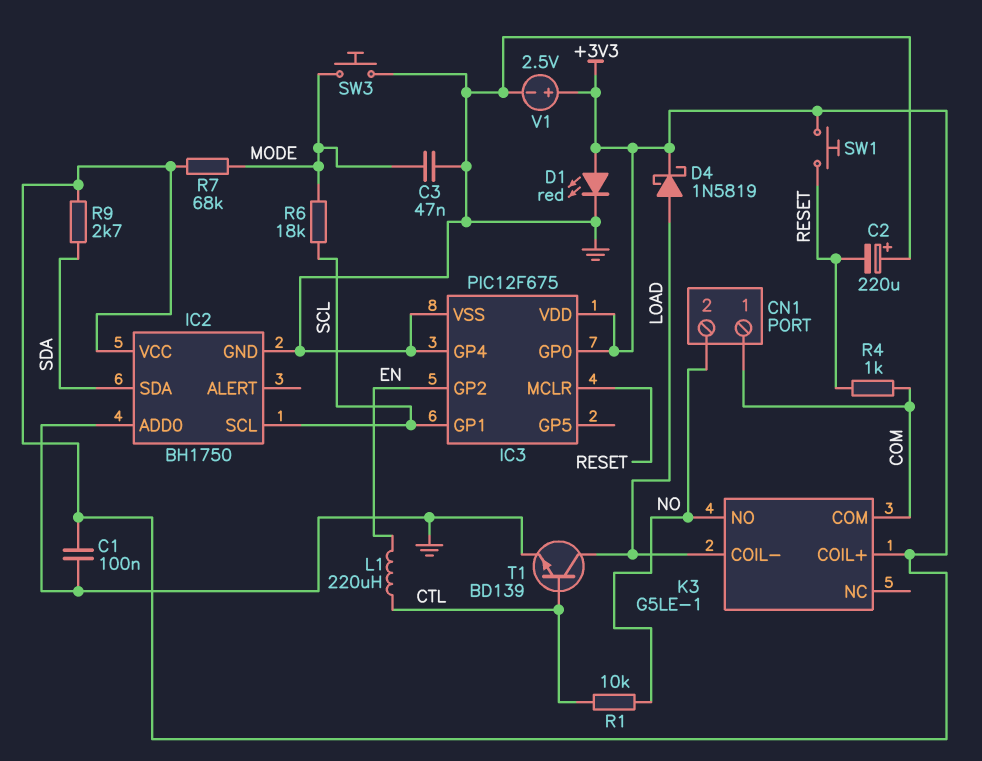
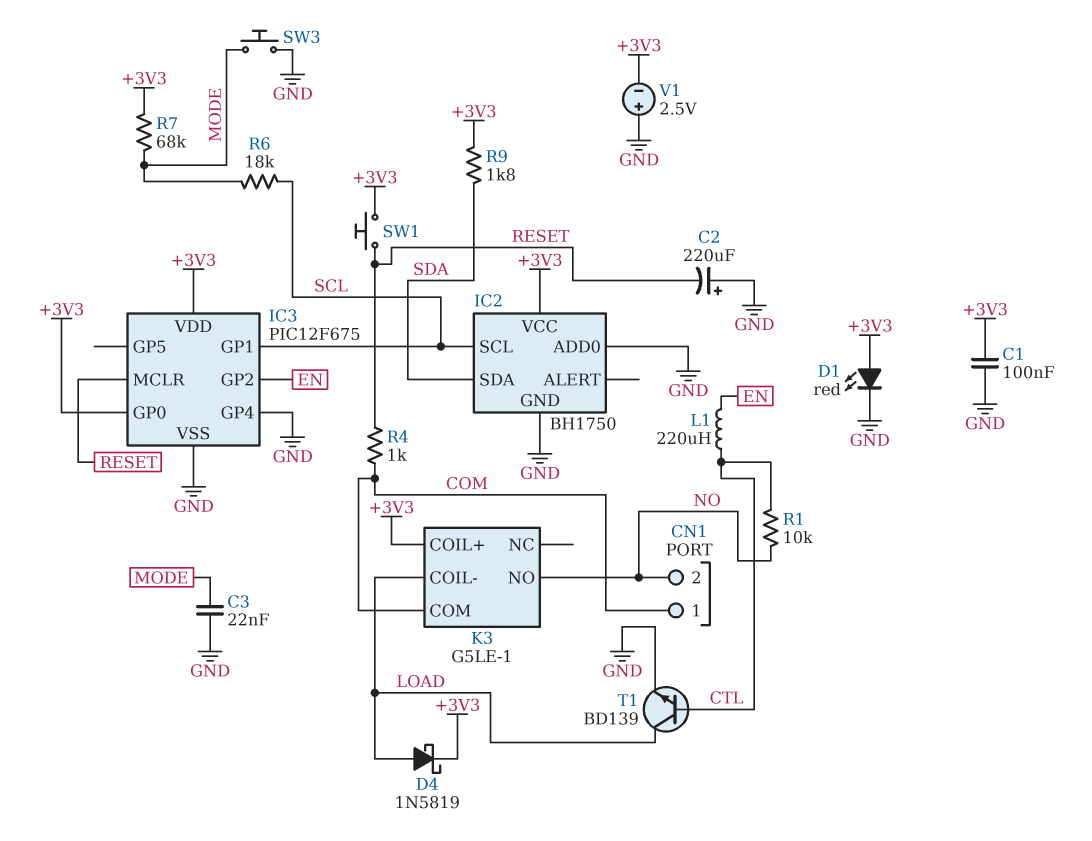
C3: 47nF (GND, MODE) -> 22nF (GND, MODE)
R9: 2.7k (+3V3, SDA) -> 1.8k (+3V3, SDA)
V1: 2.5V (plus +3V3, minus GND) -> 2.5V (plus GND, minus +3V3)

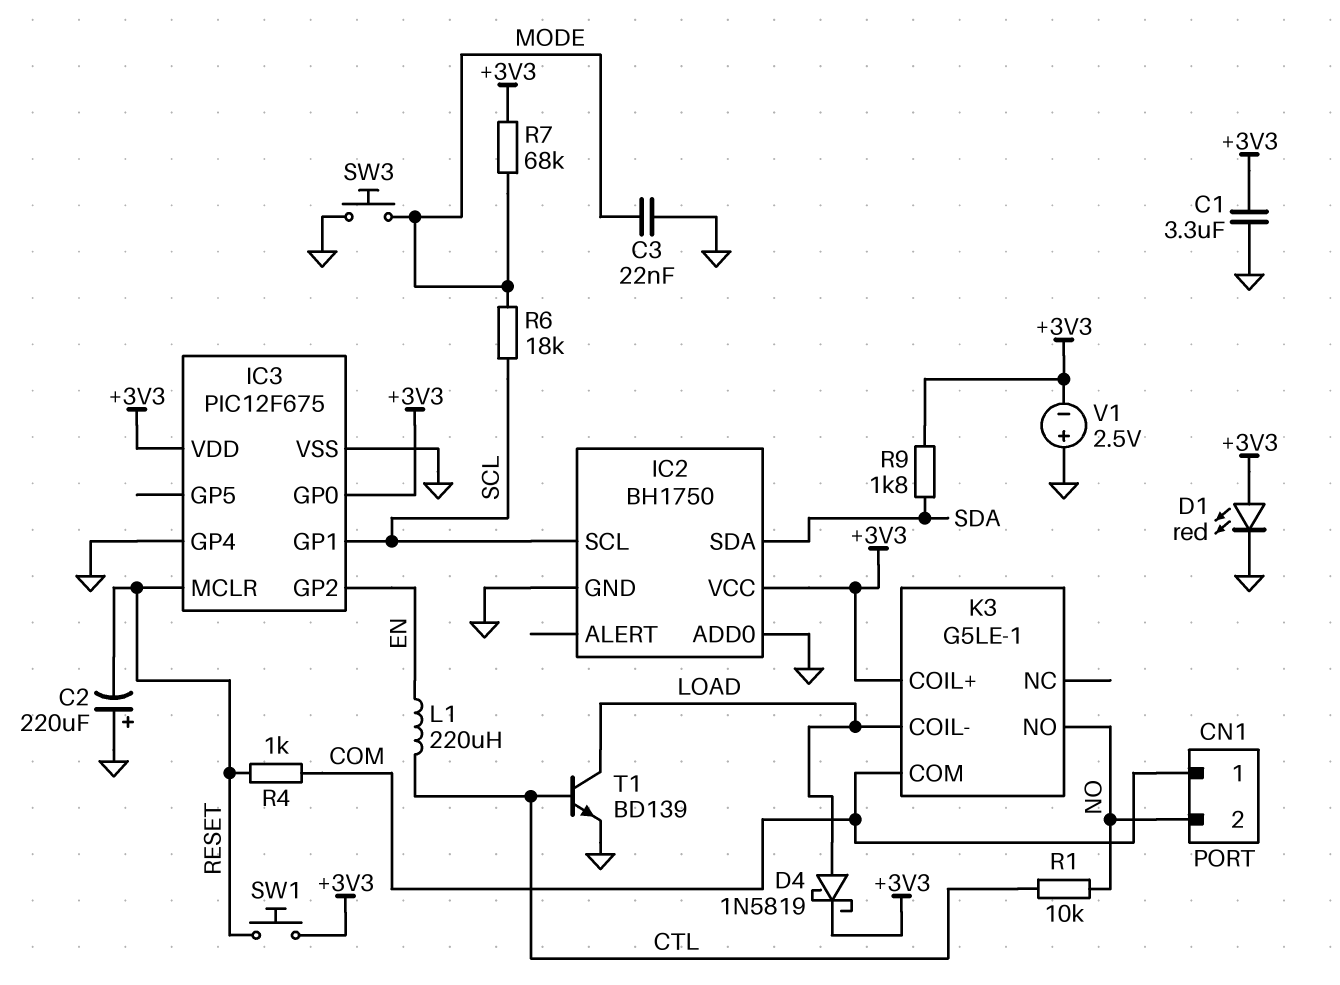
C1: 100nF (+3V3, GND) -> 3.3uF (+3V3, GND)

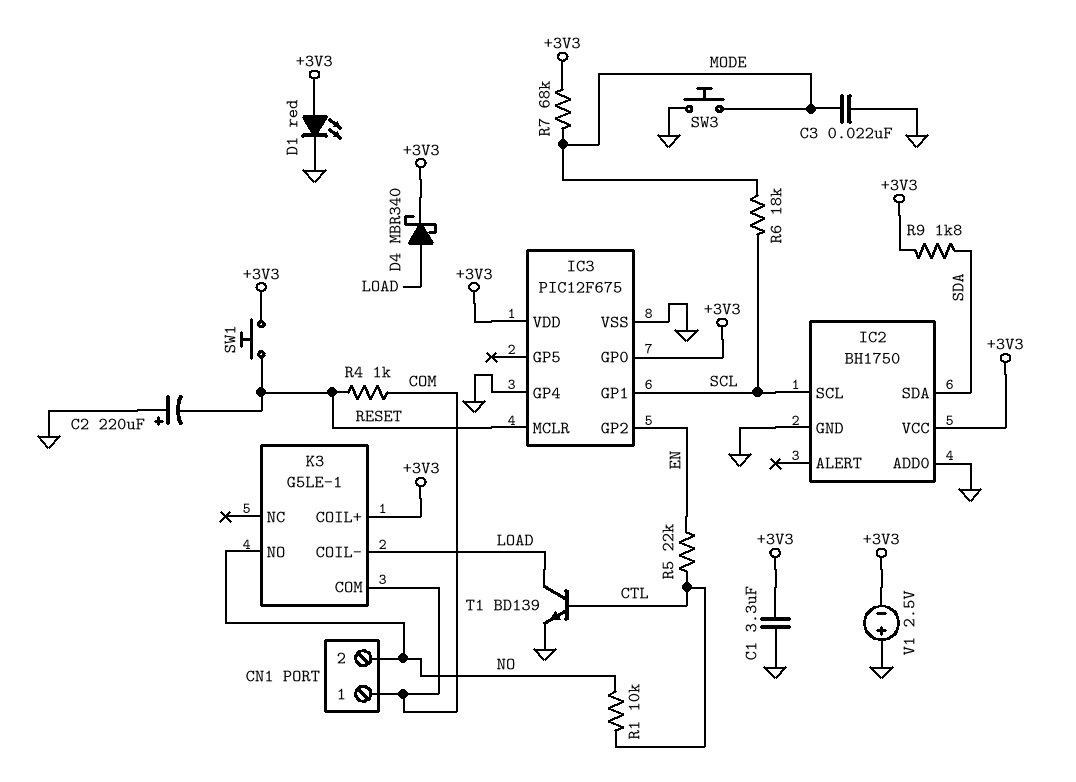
D4: schottky 1N5819 (A LOAD, K +3V3) -> schottky MBR340 (A LOAD, K +3V3)
L1: 220uH (CTL, EN) -> none
R5: none -> 22k (CTL, EN)

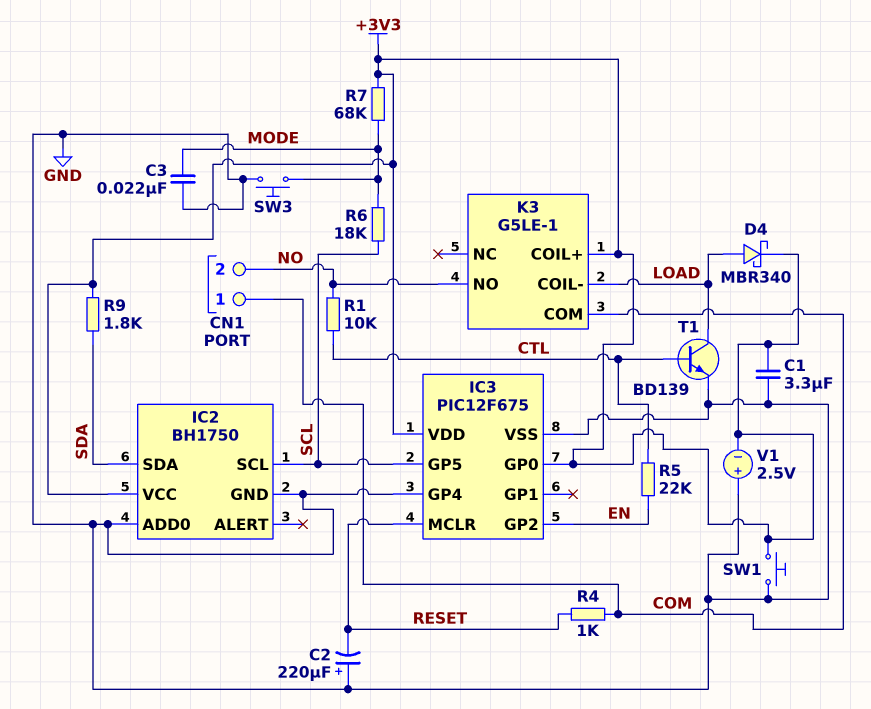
D1: LED red (A +3V3, K GND) -> none
IC3 pin GP1: SCL -> none
IC3 pin GP5: none -> SCL
SW1: button (+3V3, RESET) -> button (+3V3, GND)

